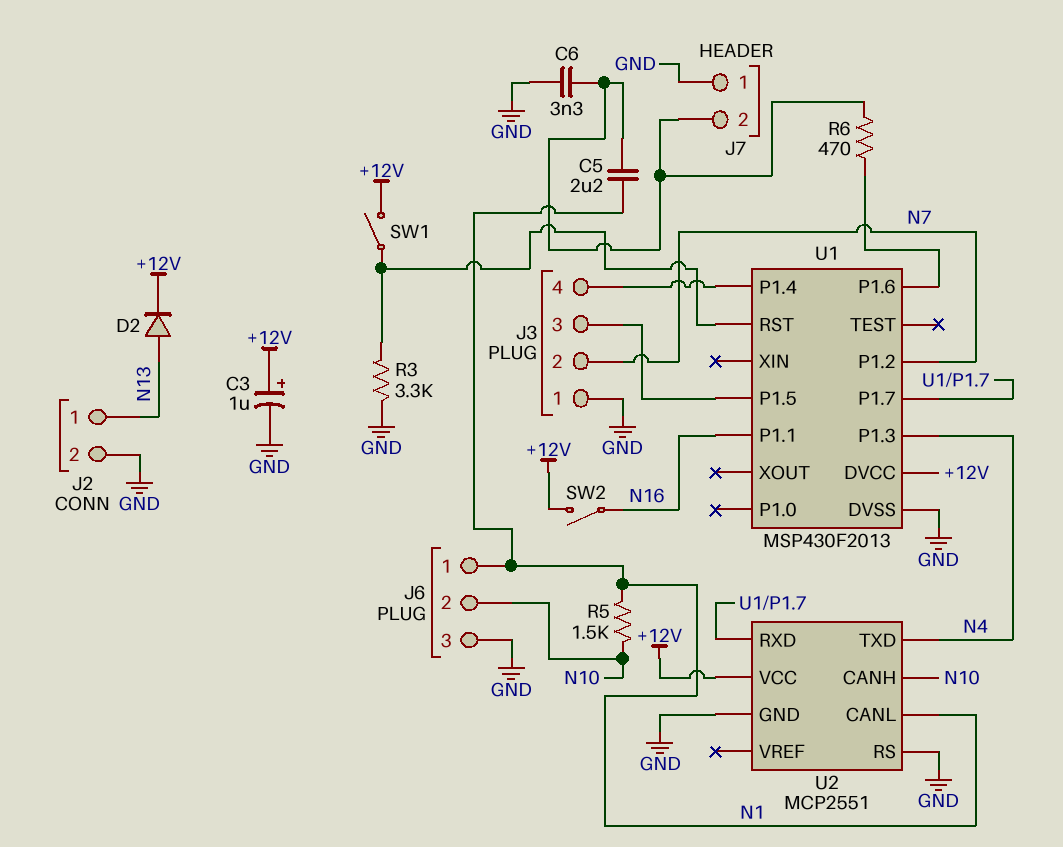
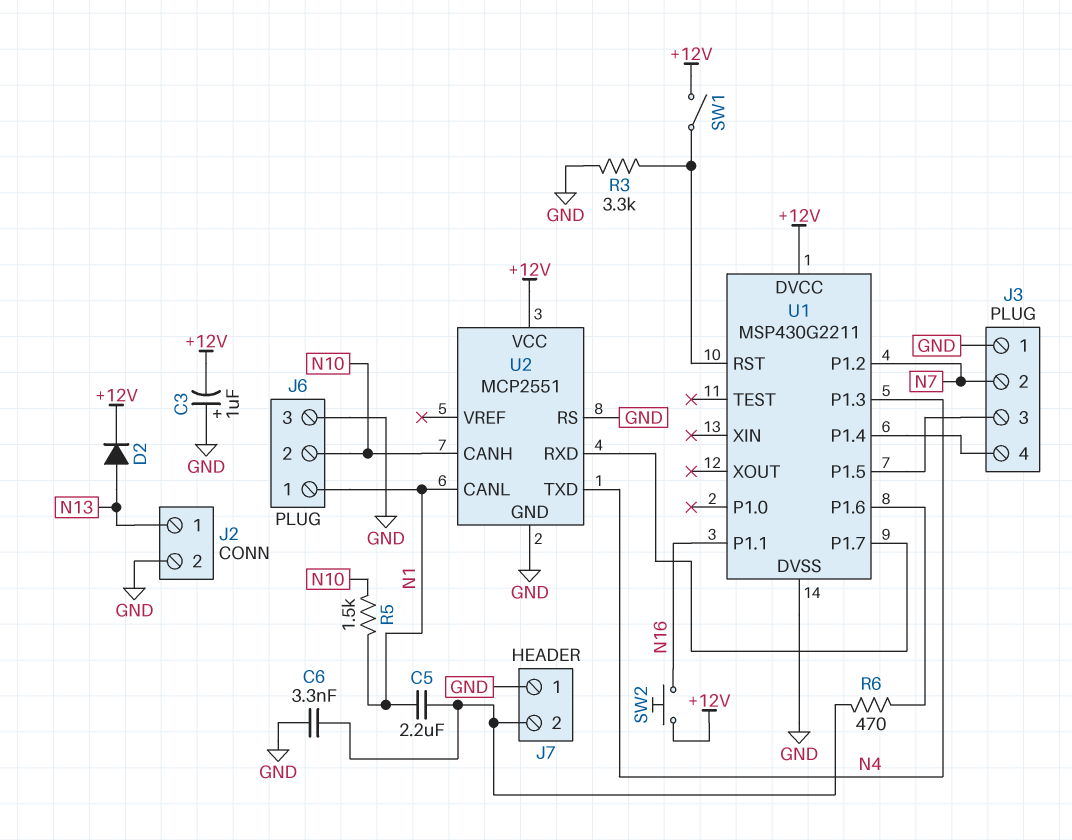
C3: 1uF (plus +12V, minus GND) -> 1uF (plus GND, minus +12V)
SW2: switch (+12V, N16) -> button (+12V, N16)
U1: MSP430F2013 -> MSP430G2211

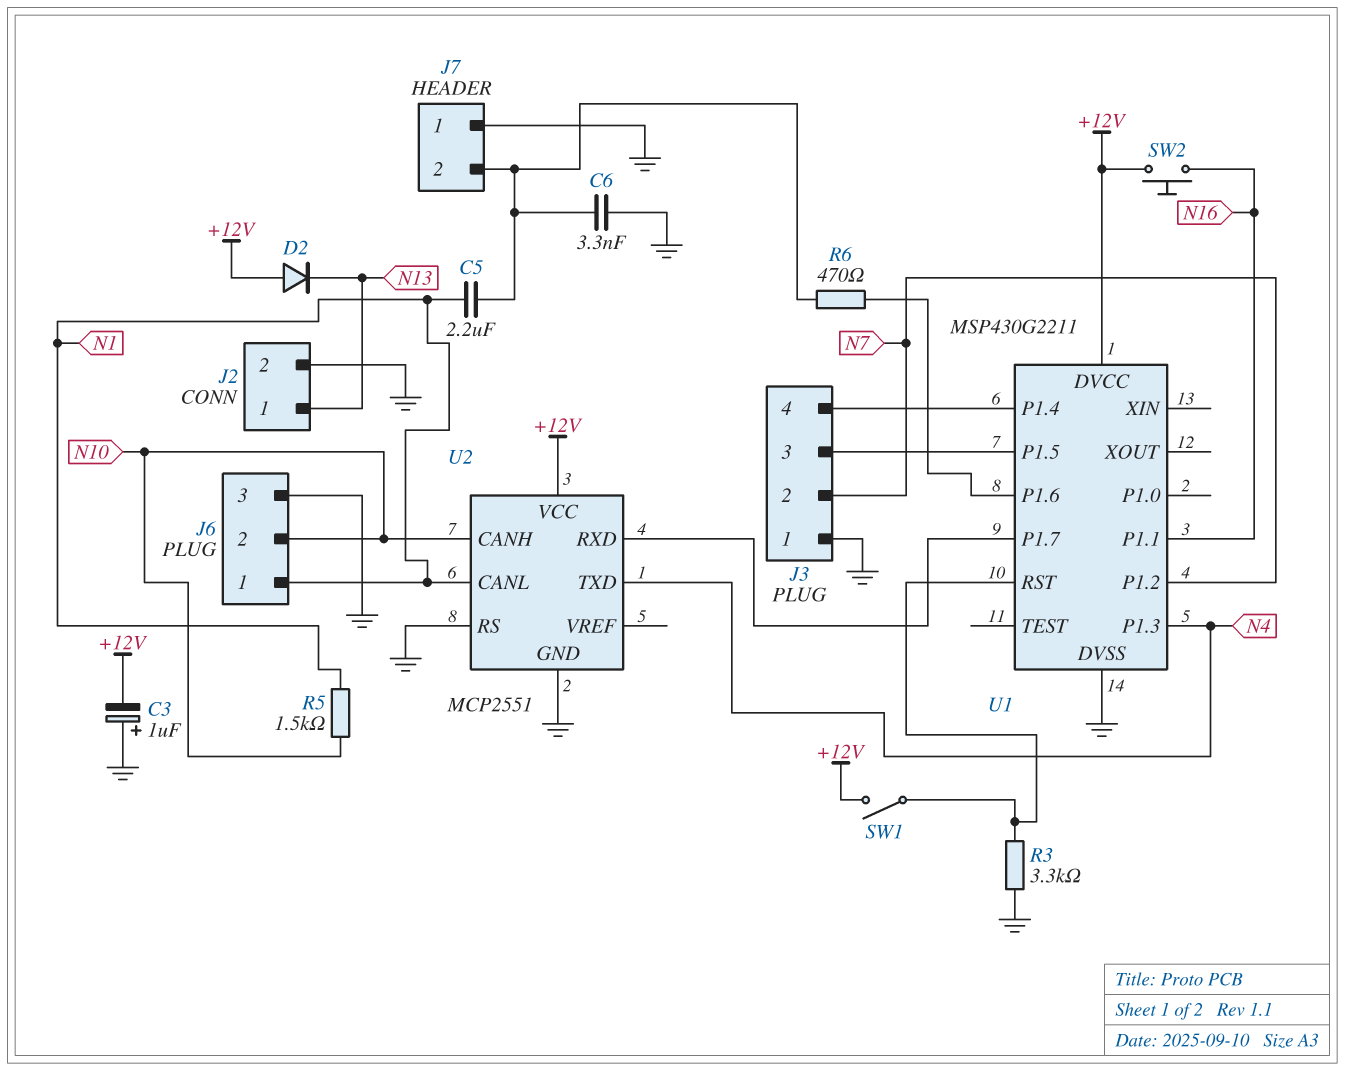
D2: diode (A N13, K +12V) -> diode (A +12V, K N13)

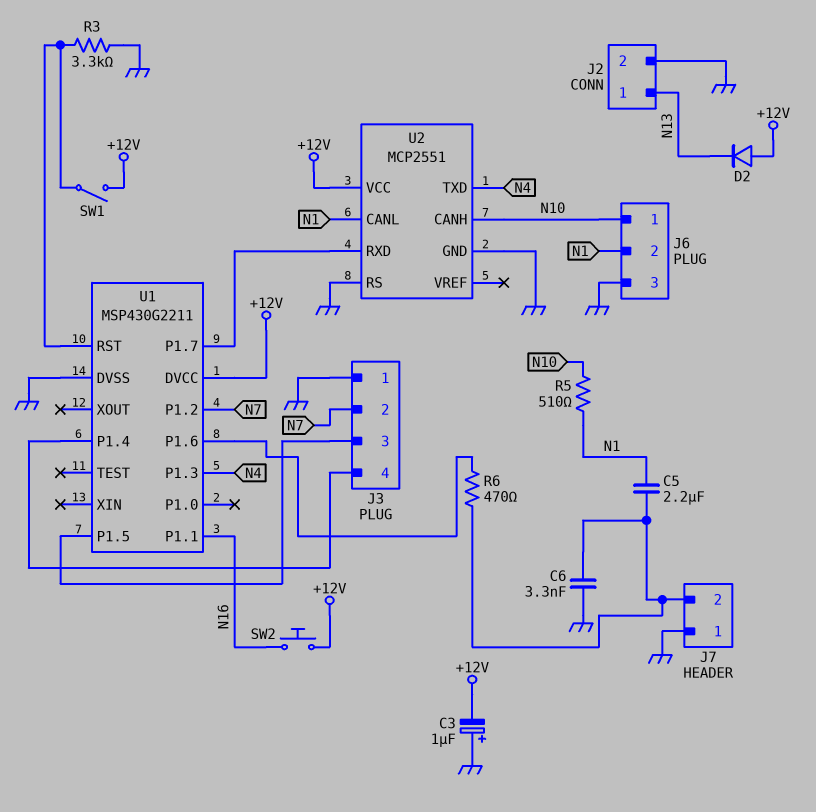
J6 pin 1: N1 -> N10
J6 pin 2: N10 -> N1
R5: 1.5k (N1, N10) -> 510 (N1, N10)

